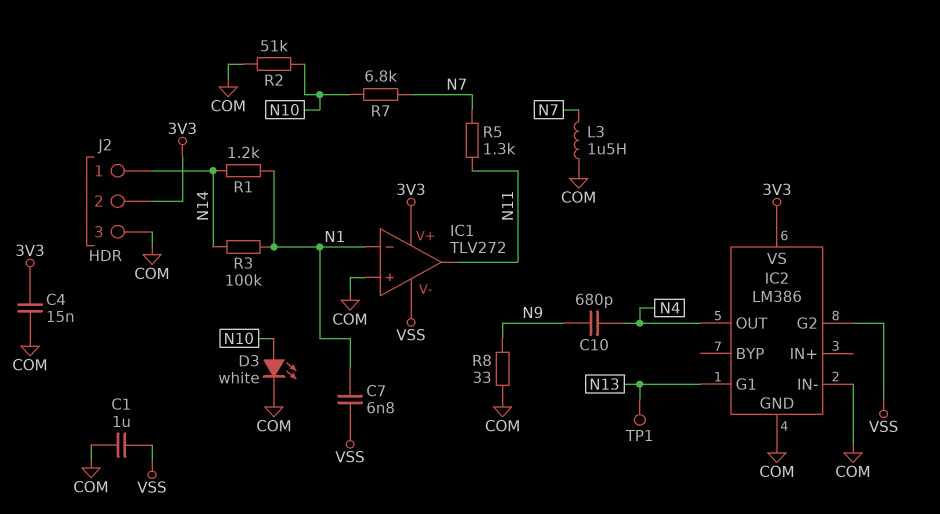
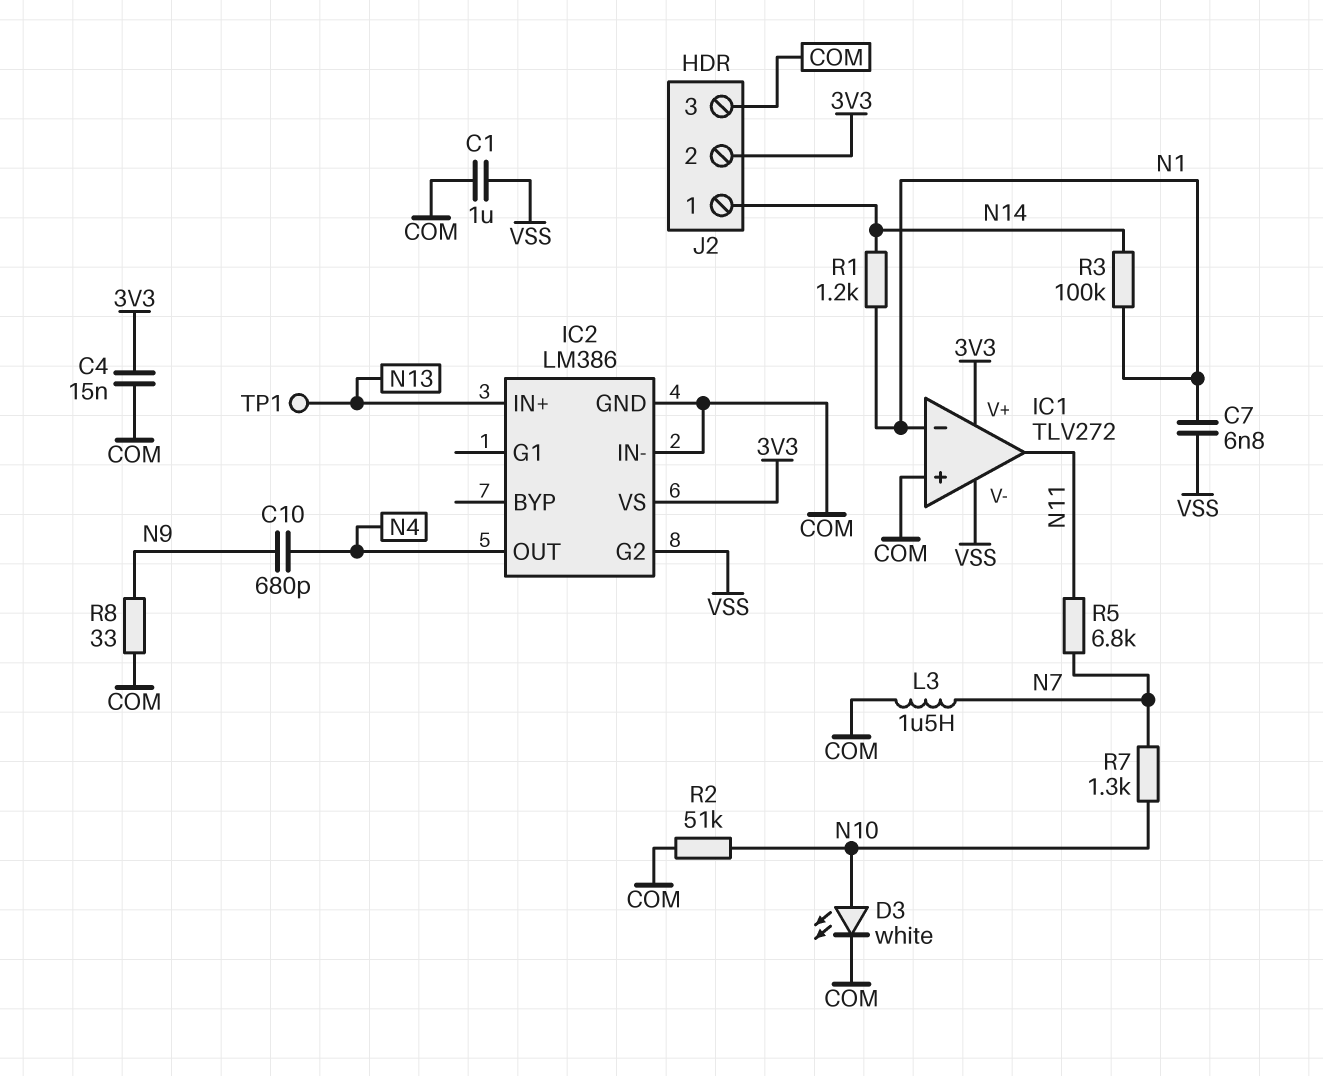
IC2 pin G1: N13 -> none
IC2 pin IN+: none -> N13
R5: 1.3k (N7, N11) -> 6.8k (N7, N11)
R7: 6.8k (N7, N10) -> 1.3k (N7, N10)

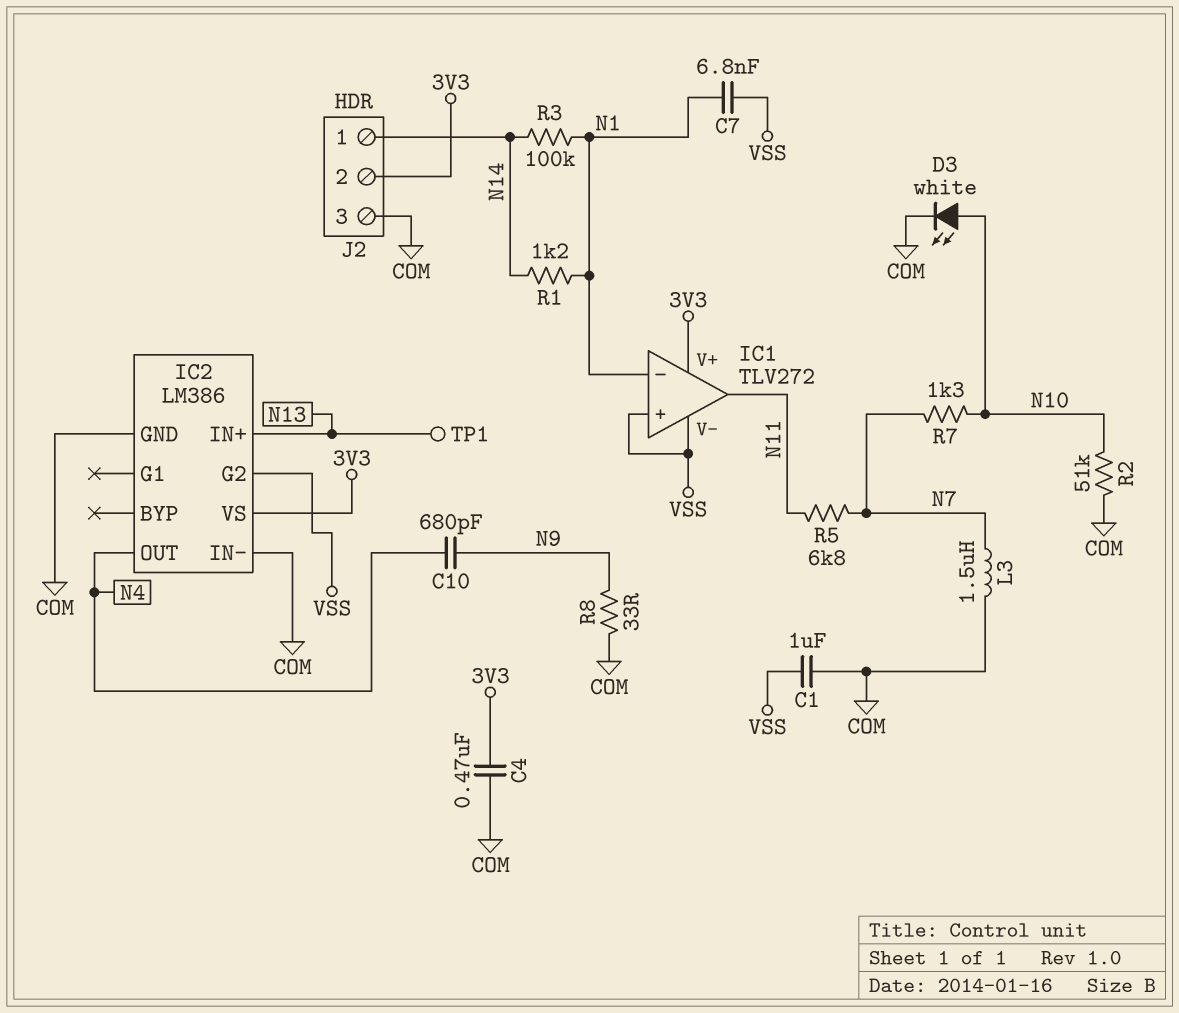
C4: 15nF (3V3, COM) -> 470nF (3V3, COM)
IC1 pin in+: COM -> VSS

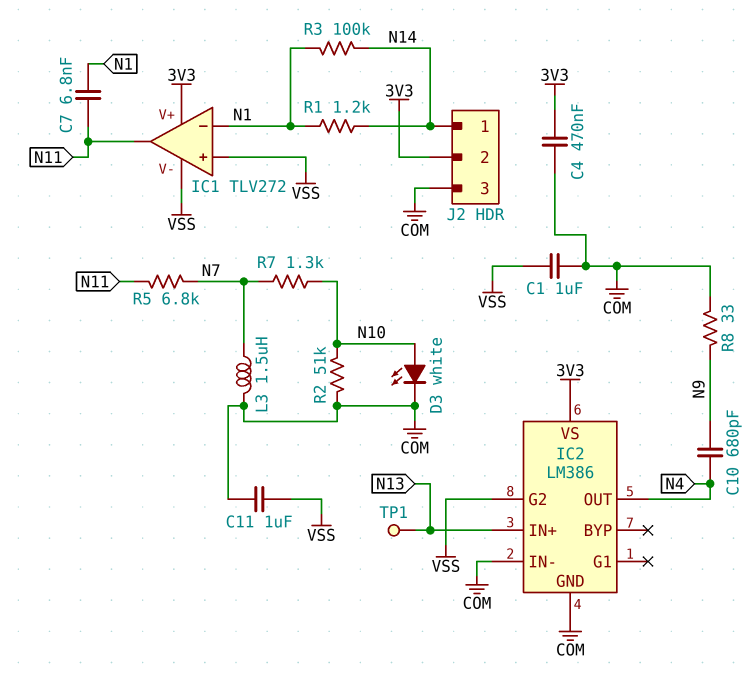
C7: 6.8nF (N1, VSS) -> 6.8nF (N1, N11)
C11: none -> 1uF (COM, VSS)

